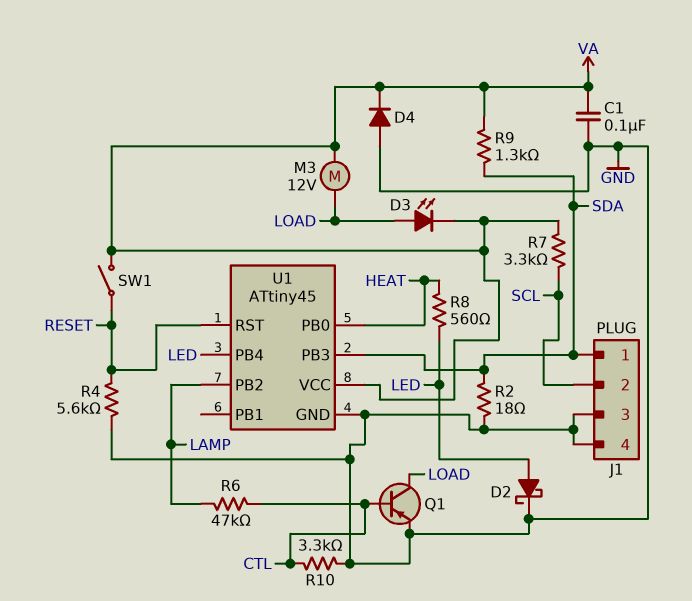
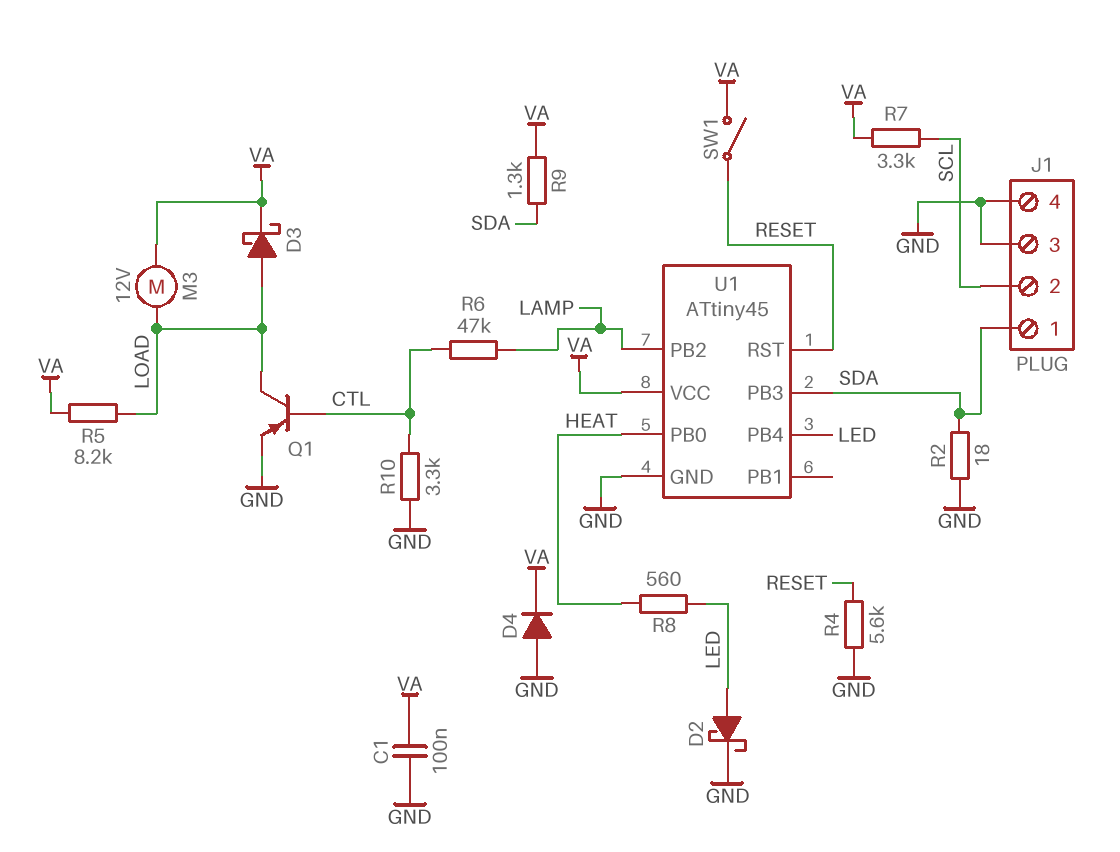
D3: LED (A LOAD, K VA) -> schottky (A LOAD, K VA)
R5: none -> 8.2k (LOAD, VA)

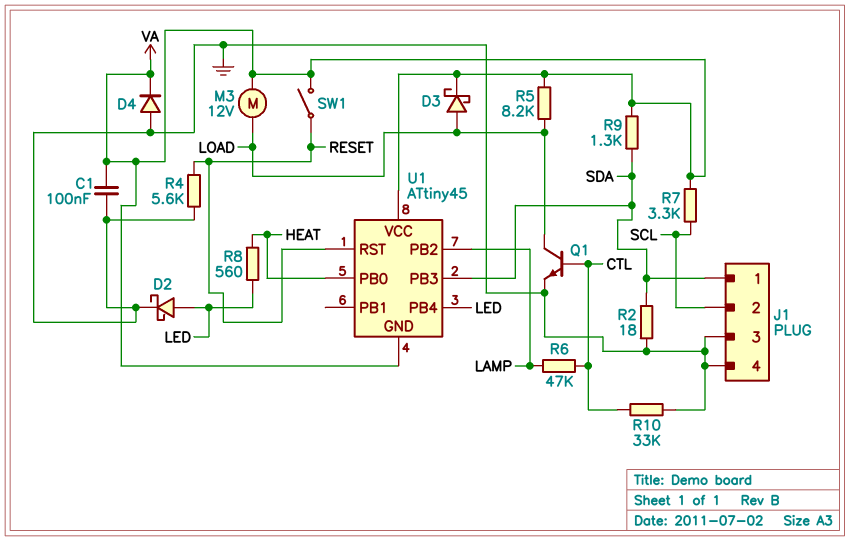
Q1: PNP (B CTL, C LOAD, E GND) -> NPN (B CTL, C LOAD, E GND)
R10: 3.3k (CTL, GND) -> 33k (CTL, GND)
U1 pin GND: GND -> VA

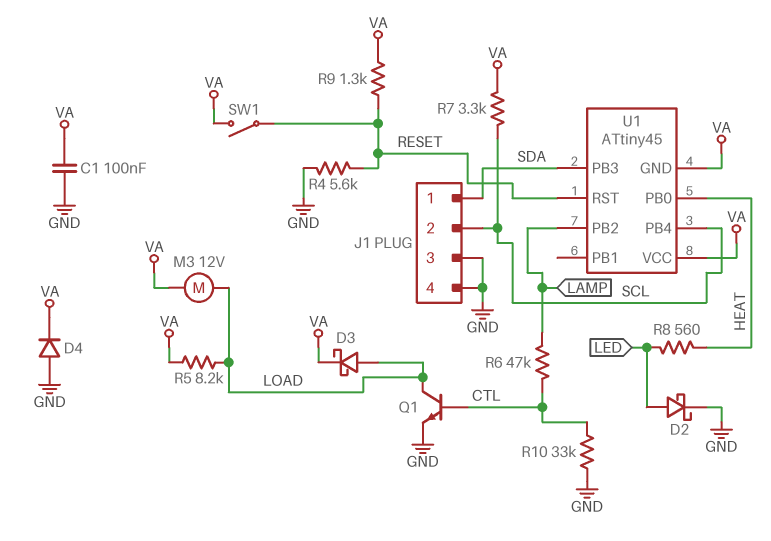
R2: 18 (GND, SDA) -> none
R9: 1.3k (SDA, VA) -> 1.3k (RESET, VA)
U1 pin PB4: LED -> SCL

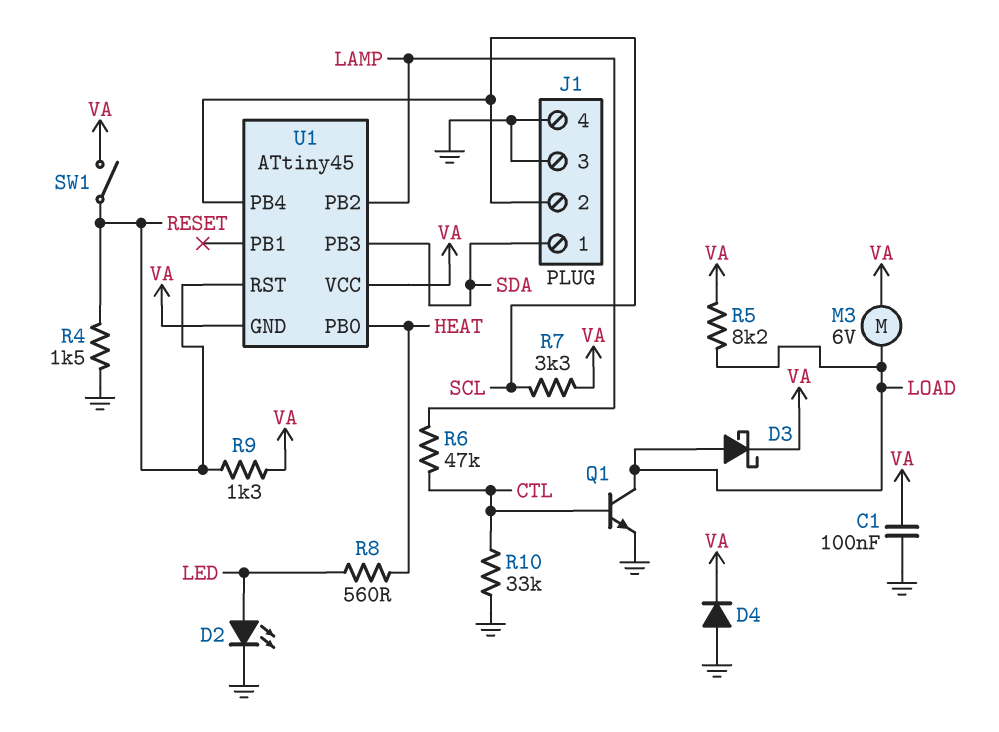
D2: schottky (A LED, K GND) -> LED (A LED, K GND)
M3: motor 12V (LOAD, VA) -> motor 6V (LOAD, VA)
R4: 5.6k (GND, RESET) -> 1.5k (GND, RESET)

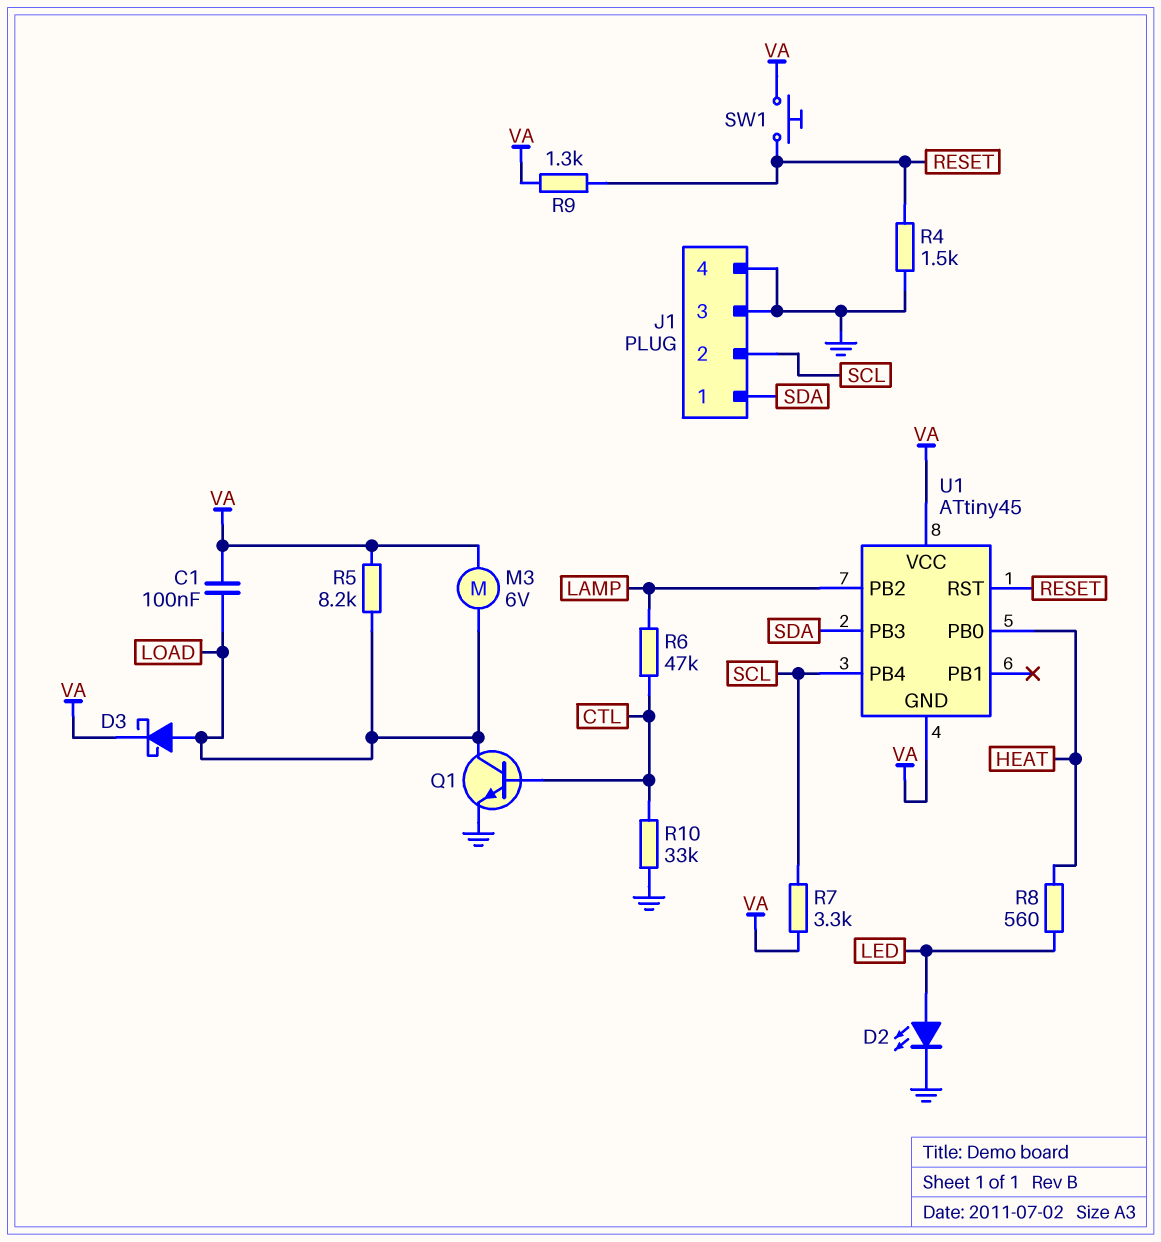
C1: 100nF (GND, VA) -> 100nF (LOAD, VA)
D4: diode (A GND, K VA) -> none
SW1: switch (RESET, VA) -> button (RESET, VA)

